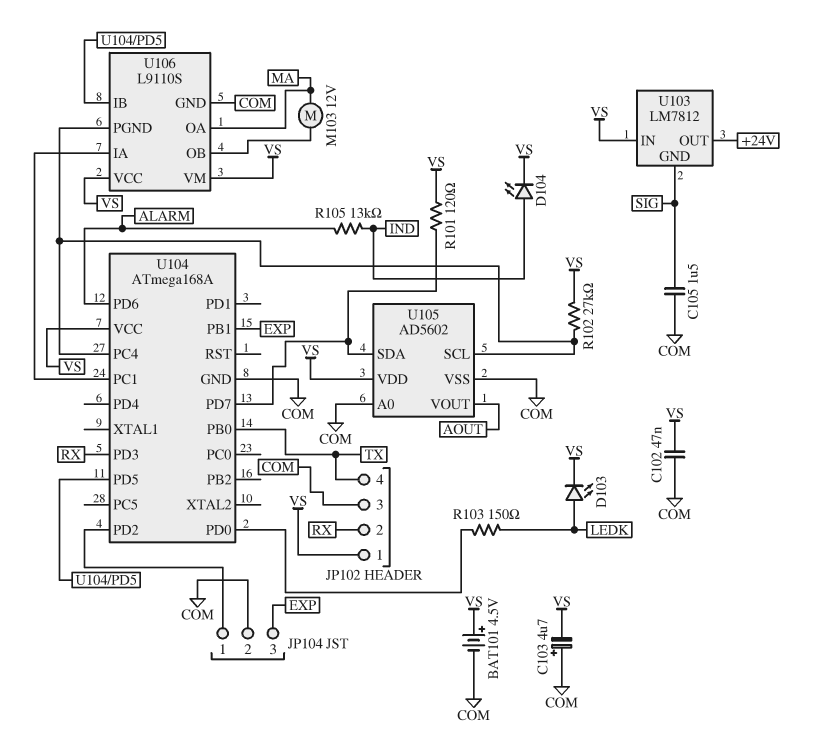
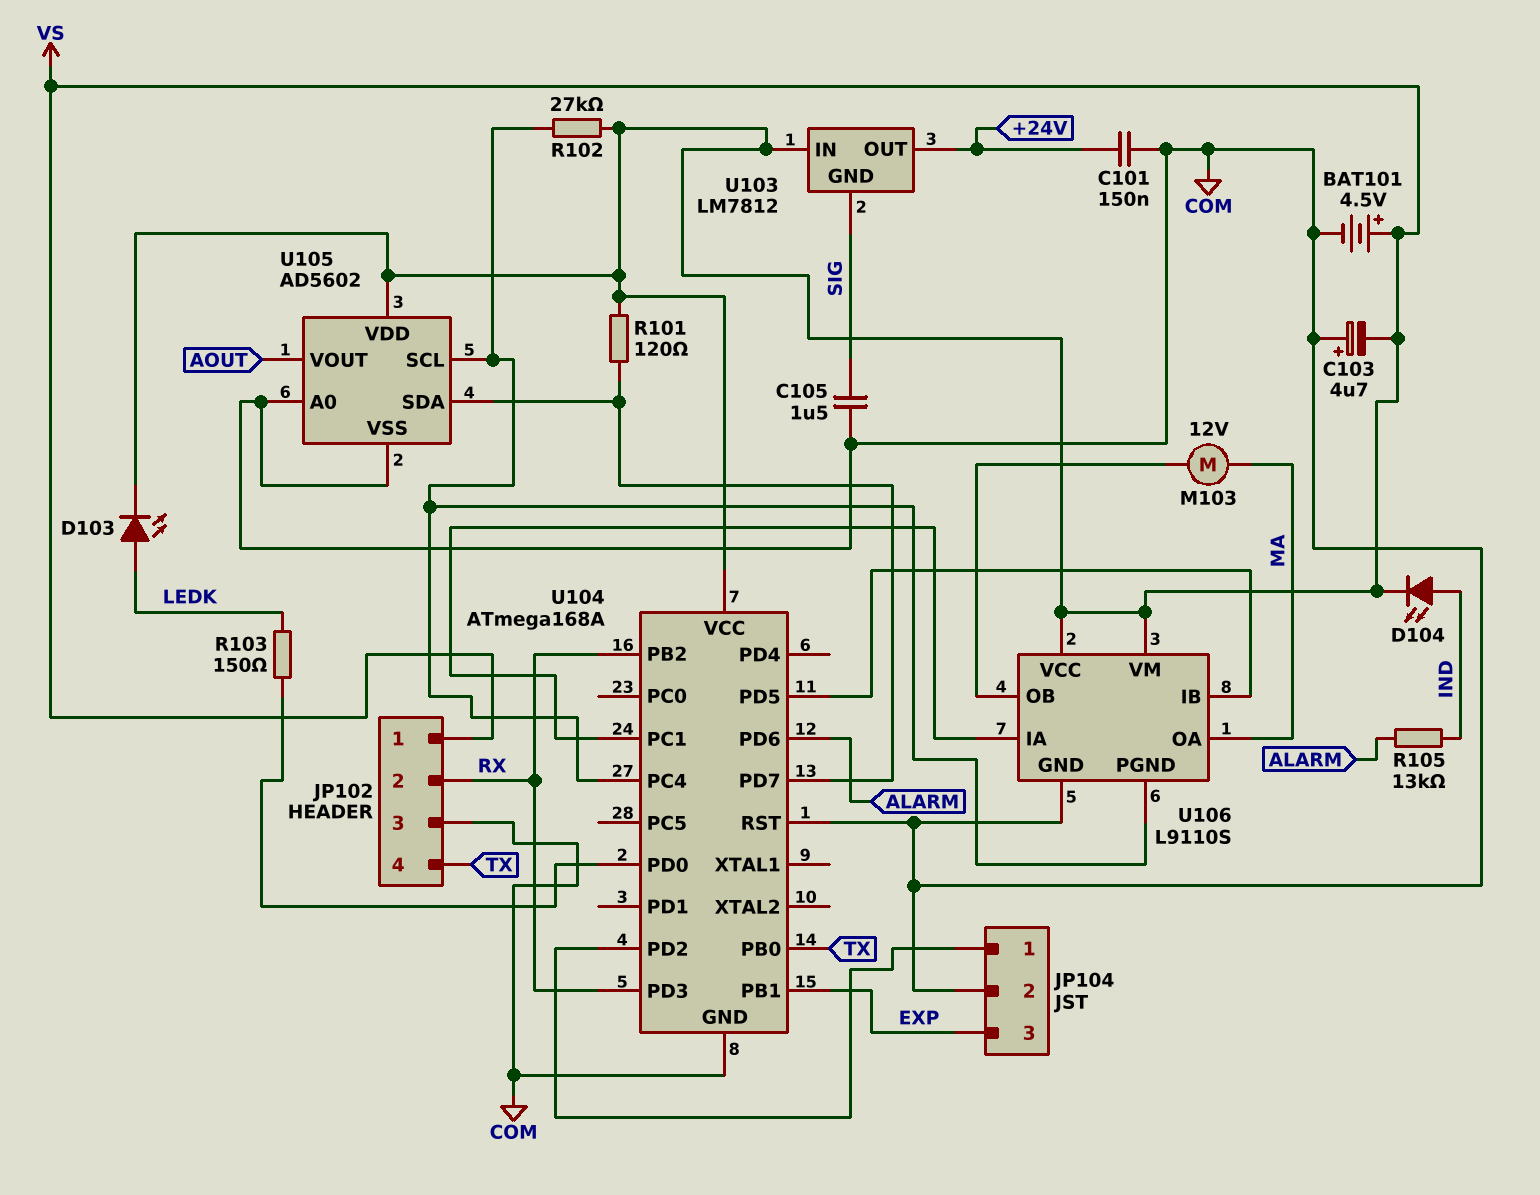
C101: none -> 150nF (+24V, COM)
C102: 47nF (COM, VS) -> none
U104 pin PB2: none -> RX
U104 pin RST: none -> COM

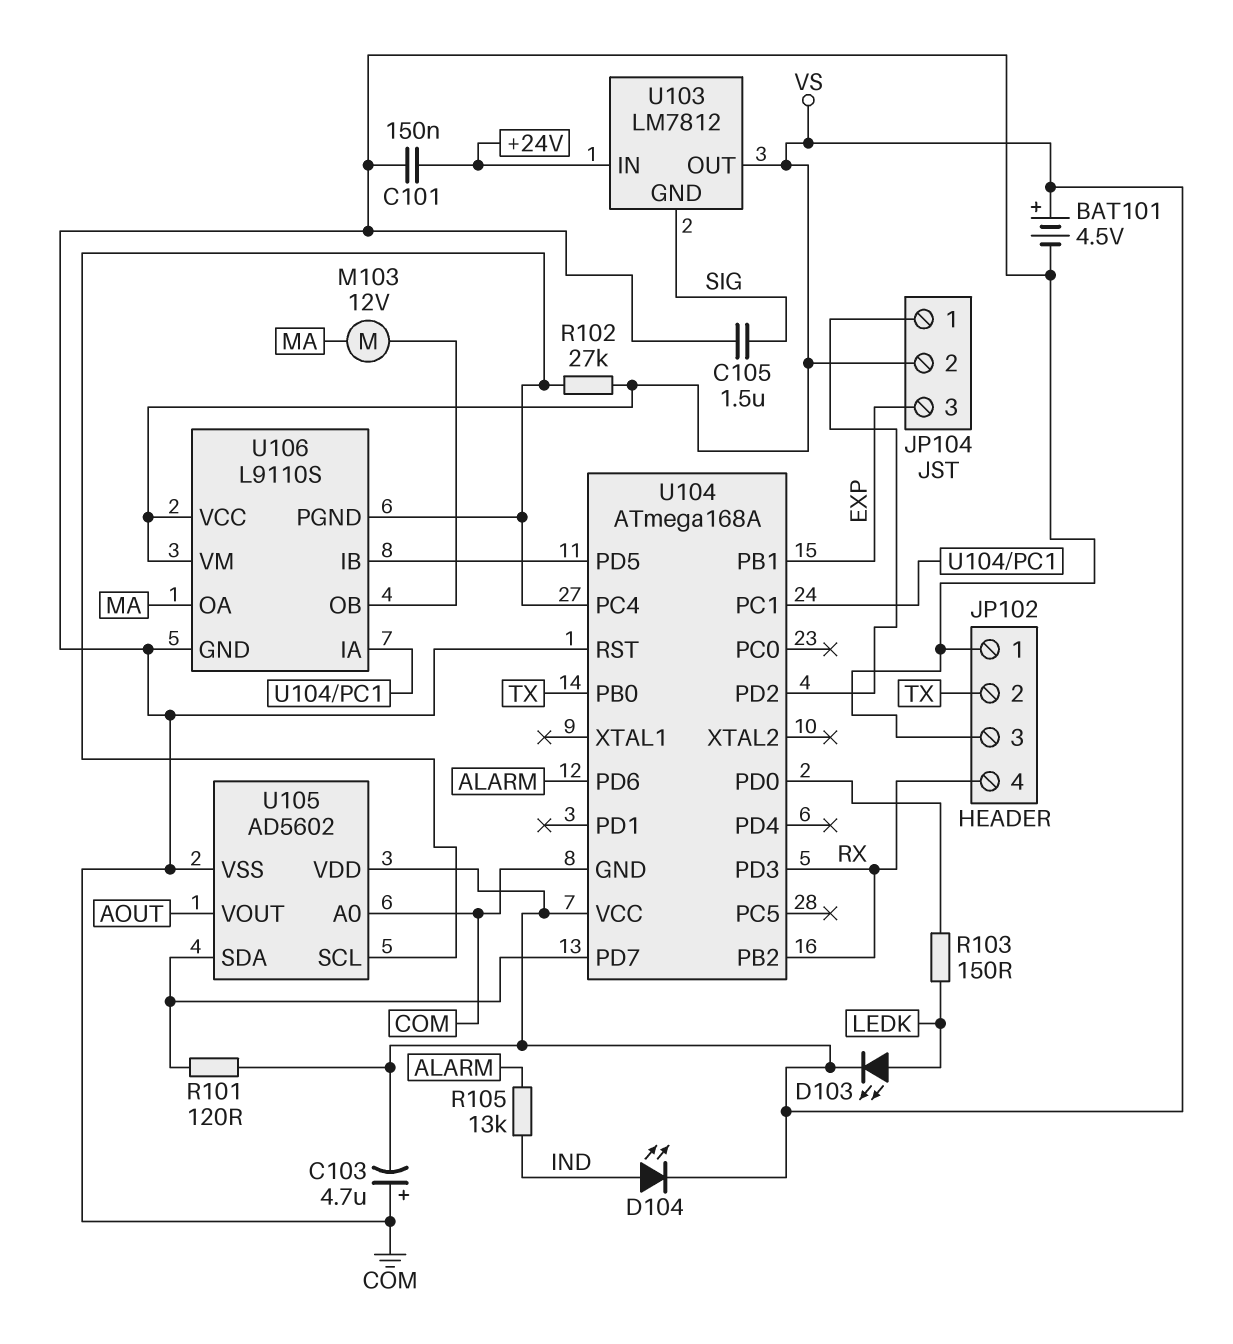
JP102 pin 1: VS -> COM
JP102 pin 2: RX -> TX
JP102 pin 4: TX -> RX
JP104 pin 2: COM -> VS
U103 pin IN: VS -> +24V
U103 pin OUT: +24V -> VS

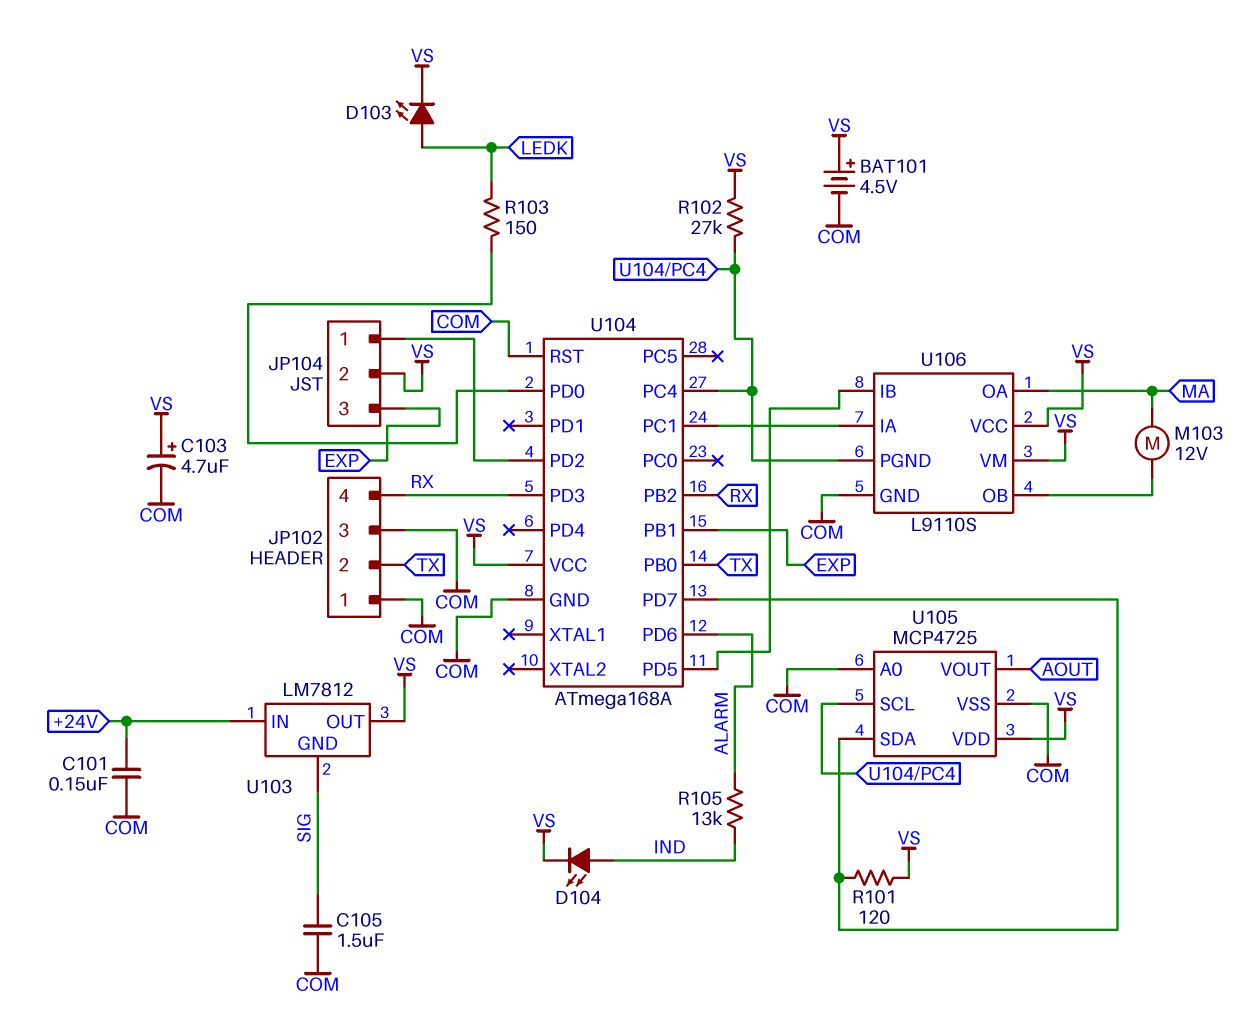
C103: 4.7uF (plus COM, minus VS) -> 4.7uF (plus VS, minus COM)
U105: AD5602 -> MCP4725

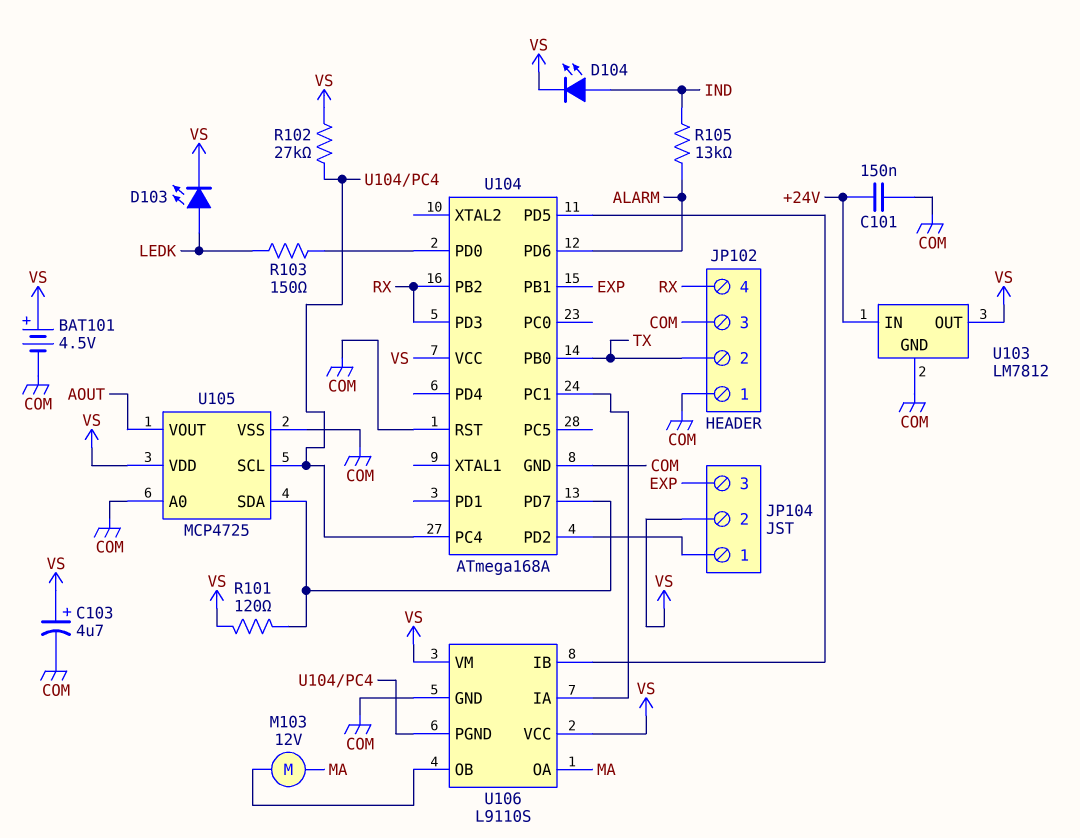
C105: 1.5uF (COM, SIG) -> none
U103 pin GND: SIG -> COM

